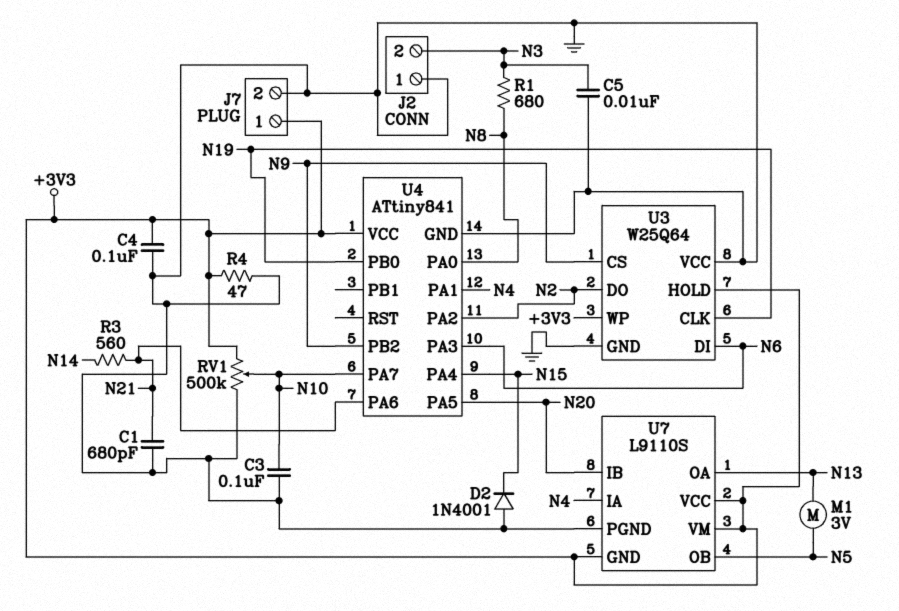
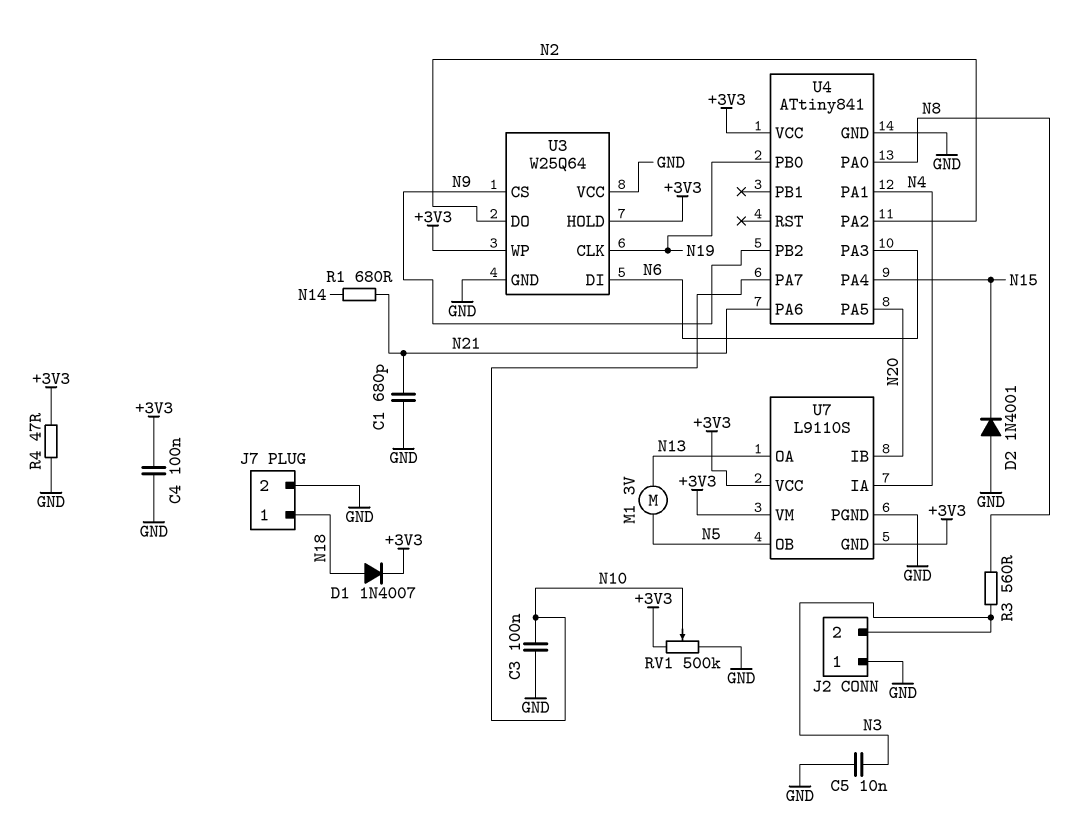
D1: none -> diode 1N4007 (A N18, K +3V3)
J7 pin 1: +3V3 -> N18
R1: 680 (N3, N8) -> 680 (N14, N21)
R3: 560 (N14, N21) -> 560 (N3, N8)

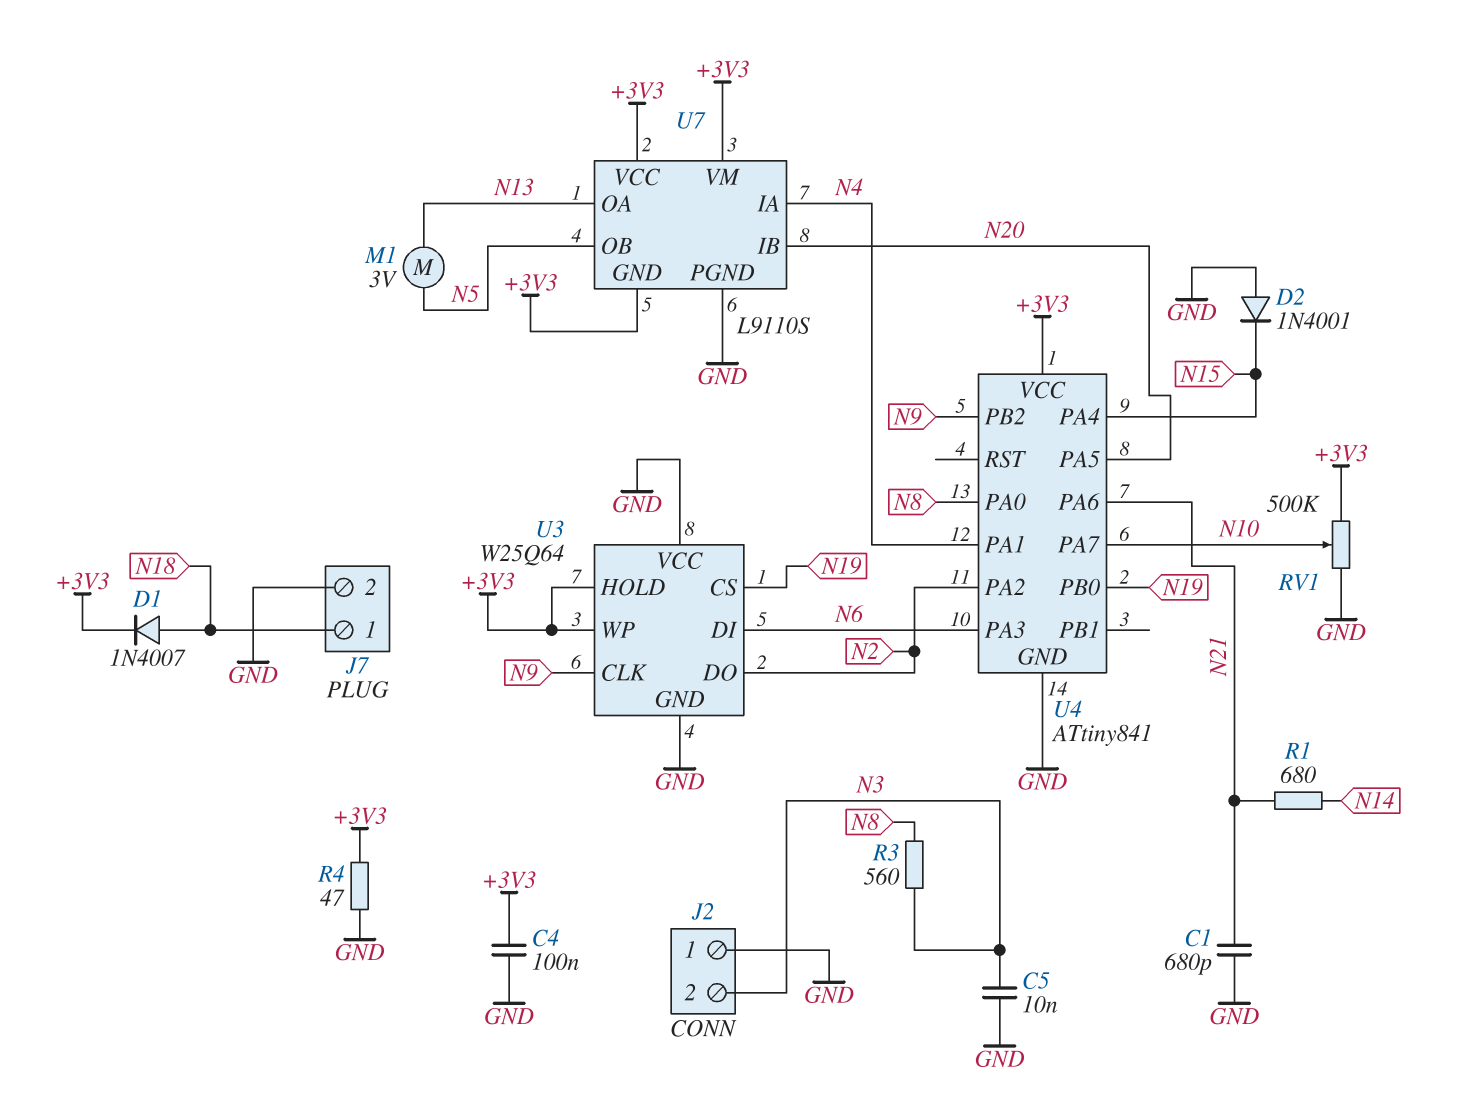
C3: 100nF (GND, N10) -> none
U3 pin CLK: N19 -> N9
U3 pin CS: N9 -> N19

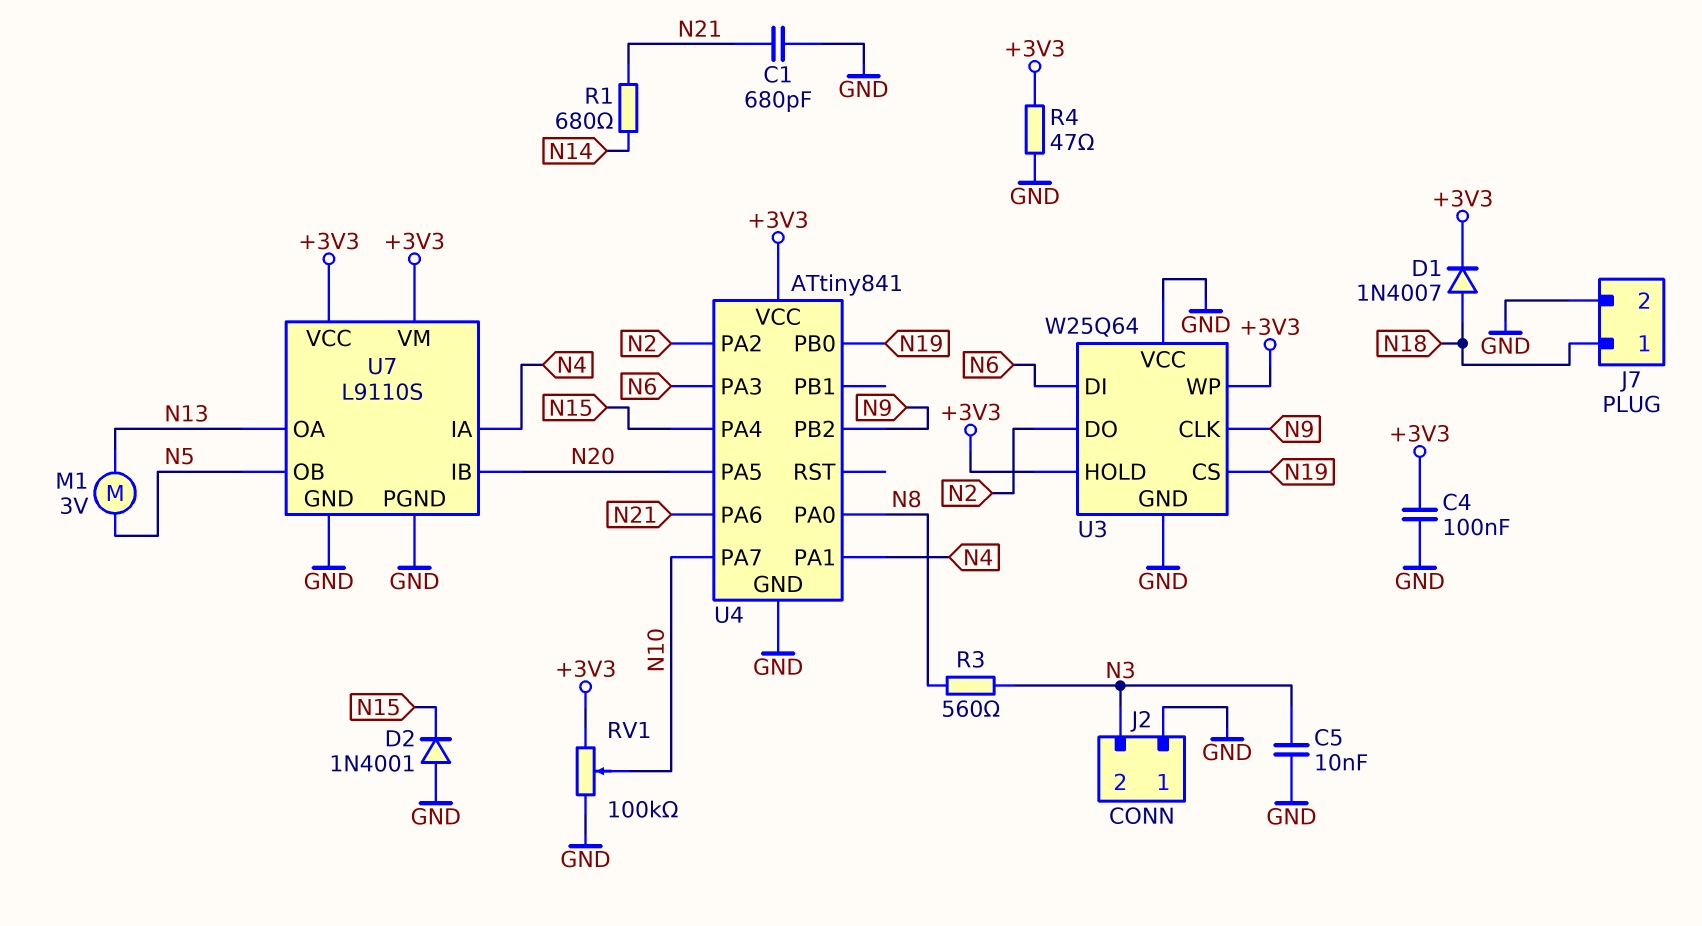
RV1: 500k (+3V3, GND, wiper N10) -> 100k (+3V3, GND, wiper N10)
U7 pin GND: +3V3 -> GND

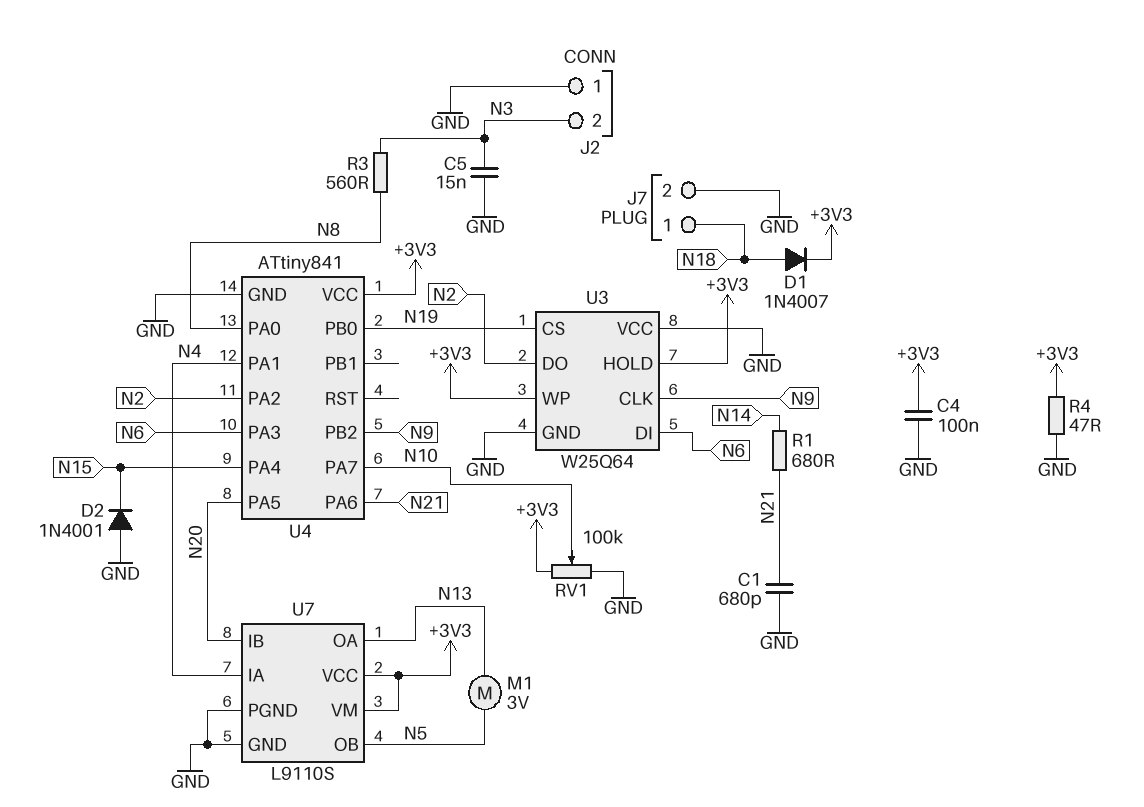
C5: 10nF (GND, N3) -> 15nF (GND, N3)

